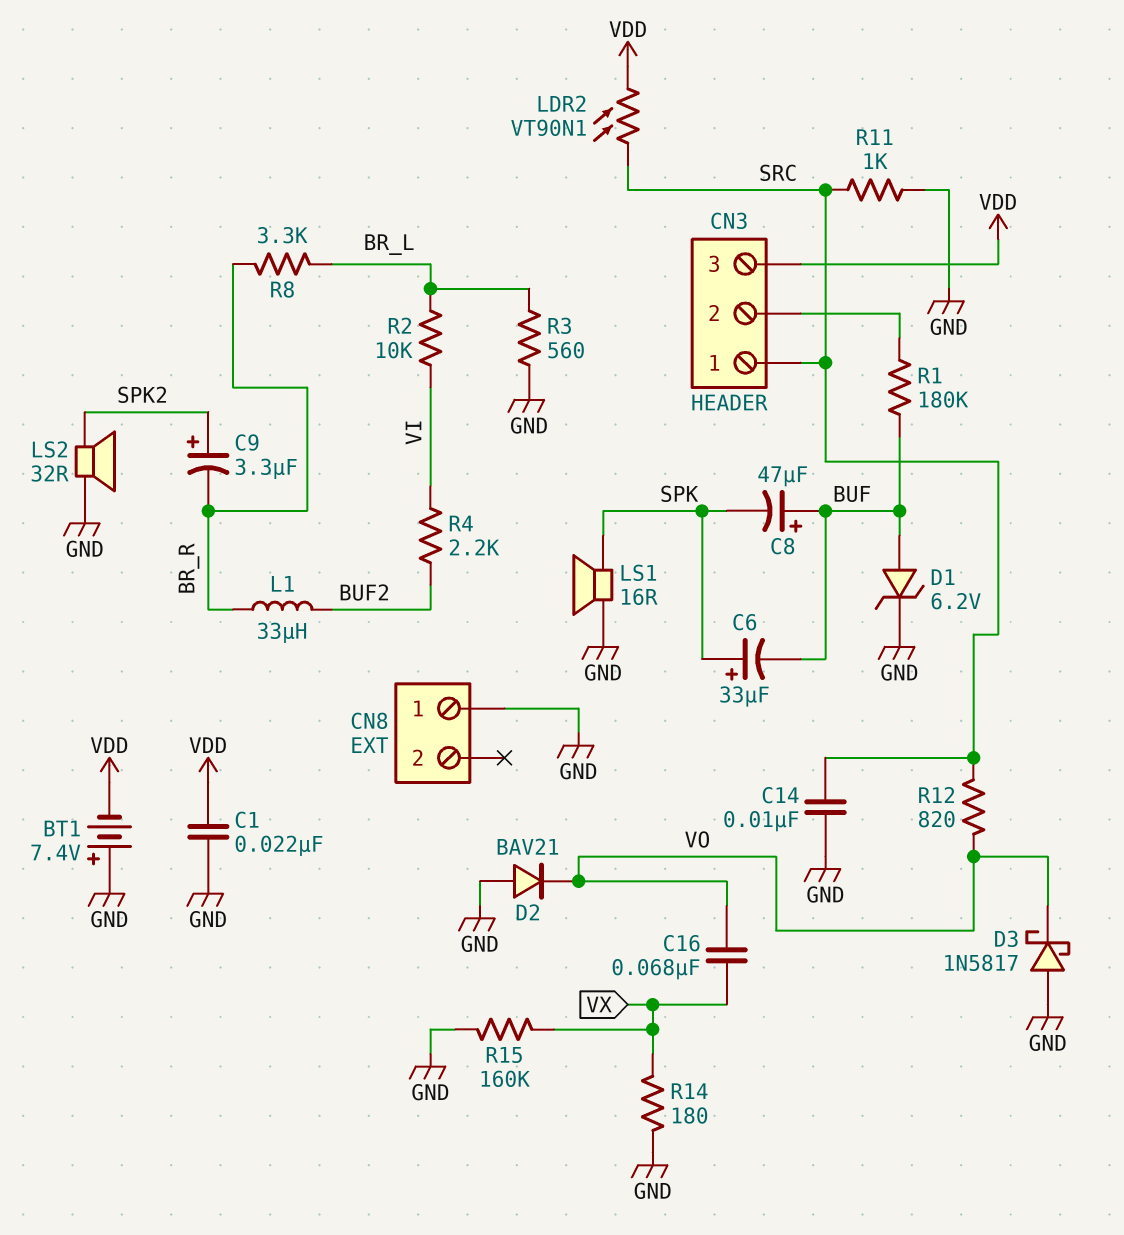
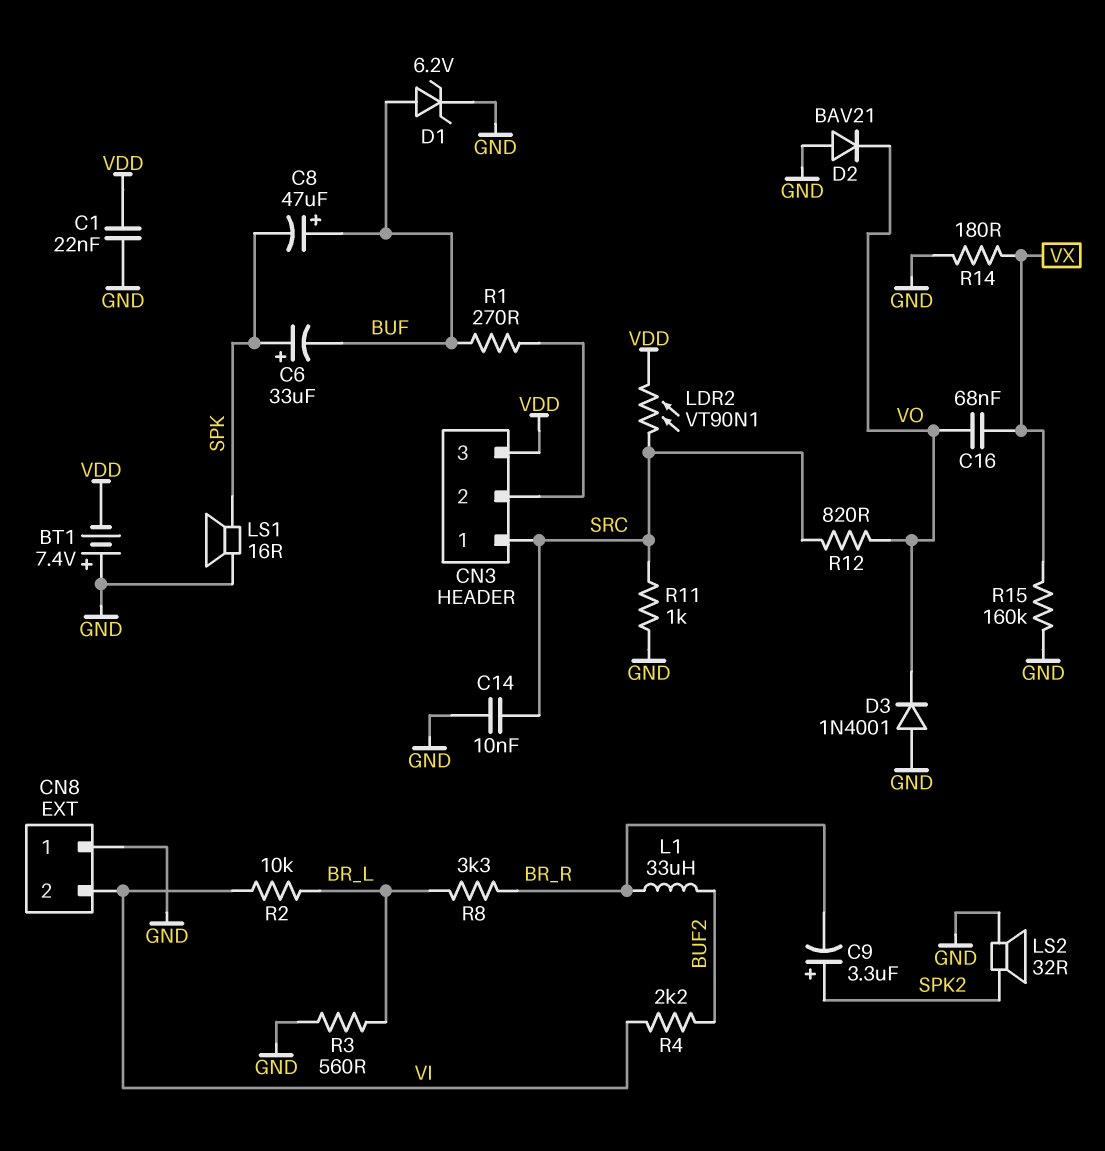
CN8 pin 2: none -> VI
D3: schottky 1N5817 (A GND, K VO) -> diode 1N4001 (A GND, K VO)
R1: 180k (BUF, CN3/2) -> 270 (BUF, CN3/2)

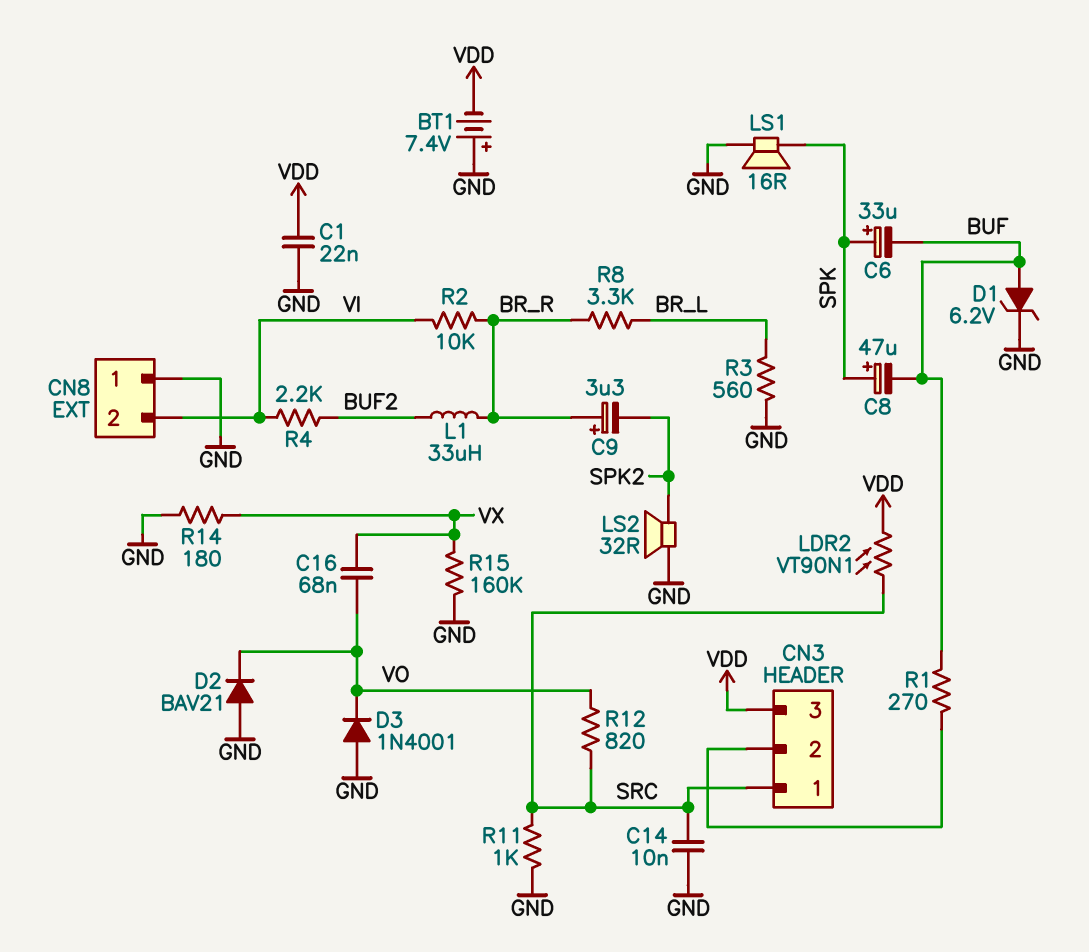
C8: 47uF (plus BUF, minus SPK) -> 47uF (plus SPK, minus BUF)
C9: 3.3uF (plus SPK2, minus BR_R) -> 3.3uF (plus BR_R, minus SPK2)
R2: 10k (BR_L, VI) -> 10k (BR_R, VI)

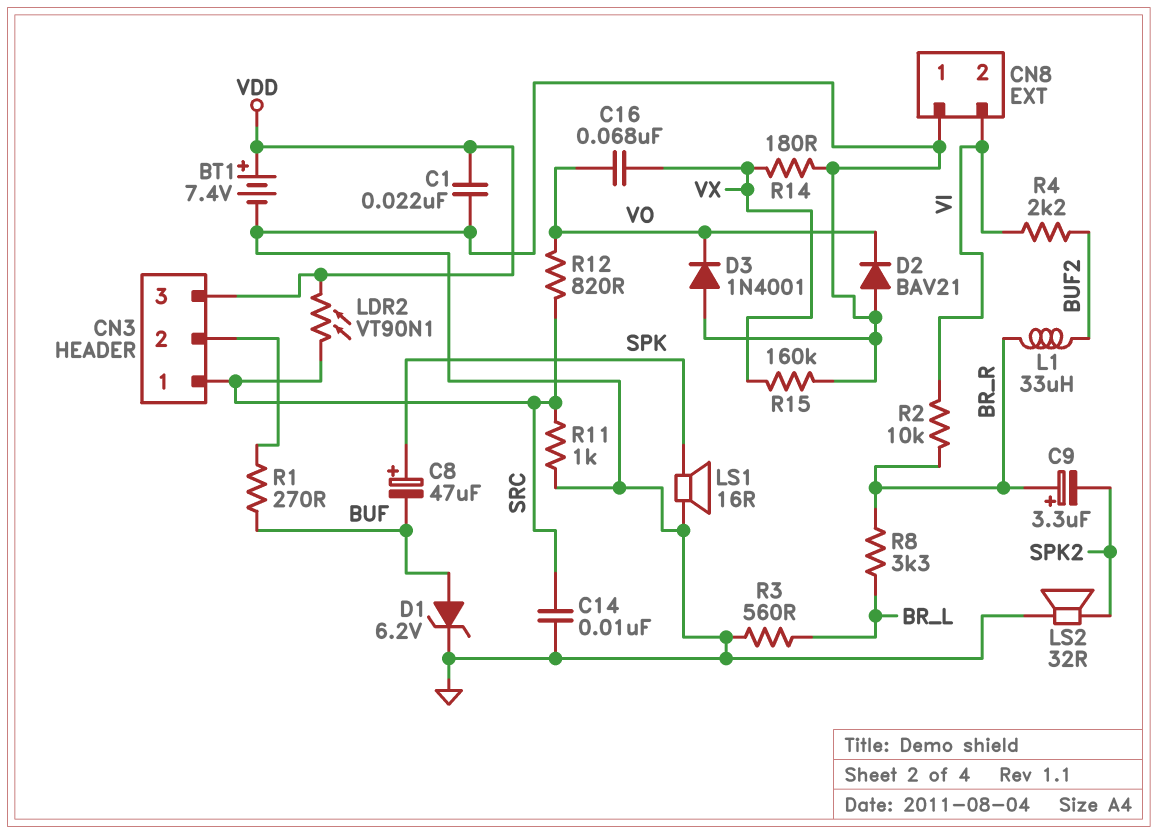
BT1: 7.4V (plus GND, minus VDD) -> 7.4V (plus VDD, minus GND)
C6: 33uF (plus SPK, minus BUF) -> none

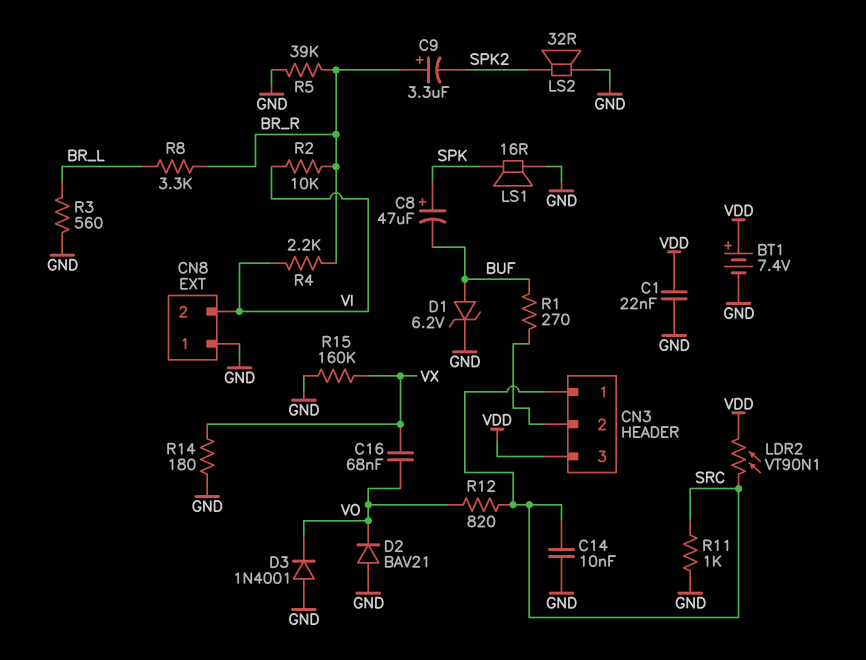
L1: 33uH (BR_R, BUF2) -> none
R4: 2.2k (BUF2, VI) -> 2.2k (BR_R, VI)
R5: none -> 39k (BR_R, GND)

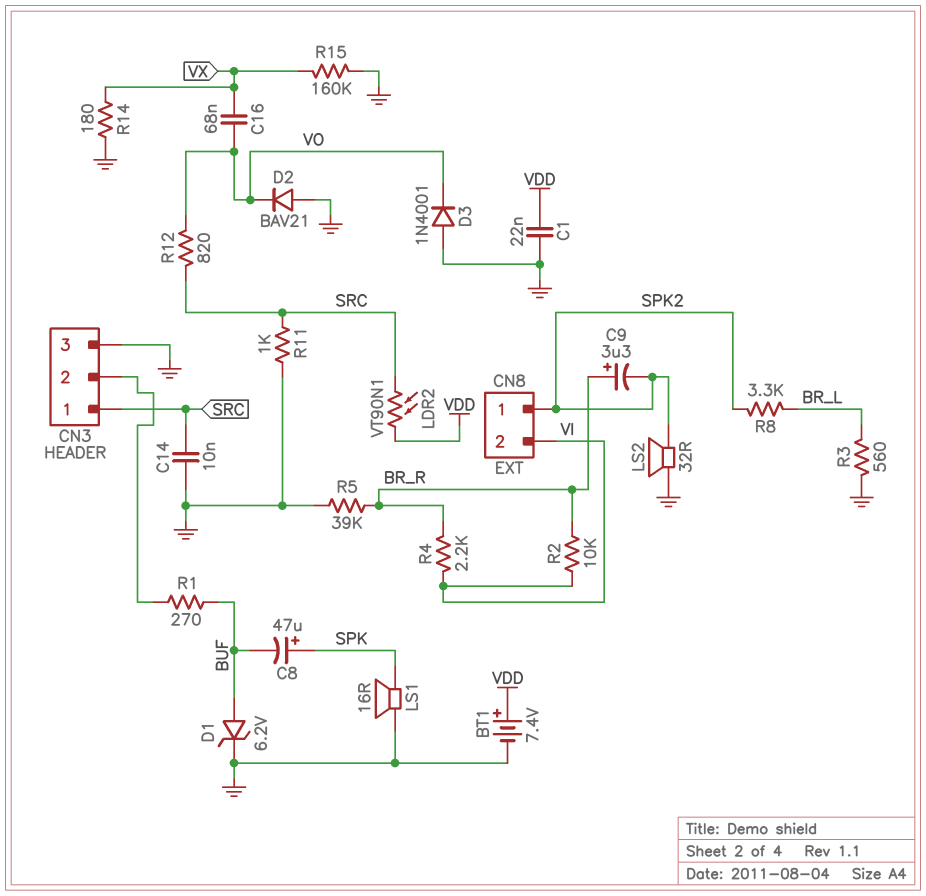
CN3 pin 3: VDD -> GND
CN8 pin 1: GND -> SPK2
R8: 3.3k (BR_L, BR_R) -> 3.3k (BR_L, SPK2)

